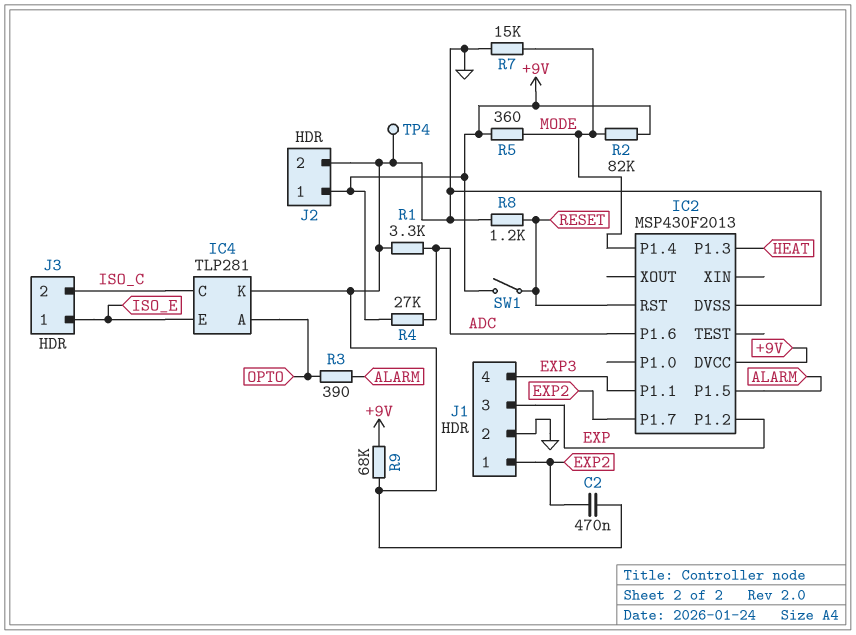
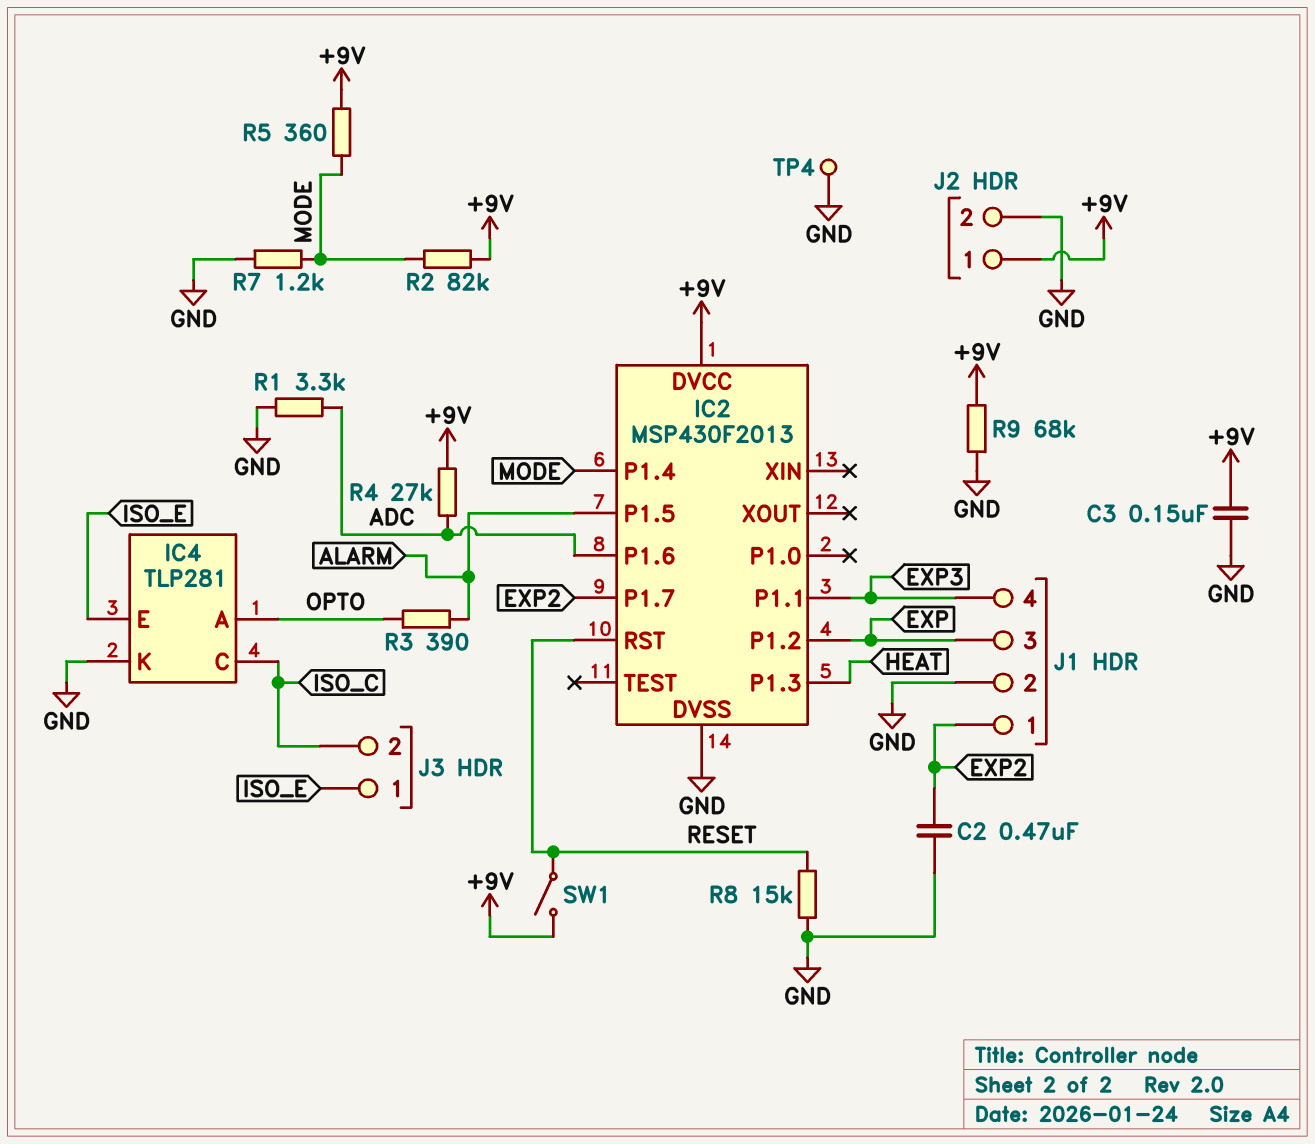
C3: none -> 150nF (+9V, GND)
R7: 15k (GND, MODE) -> 1.2k (GND, MODE)
R8: 1.2k (GND, RESET) -> 15k (GND, RESET)

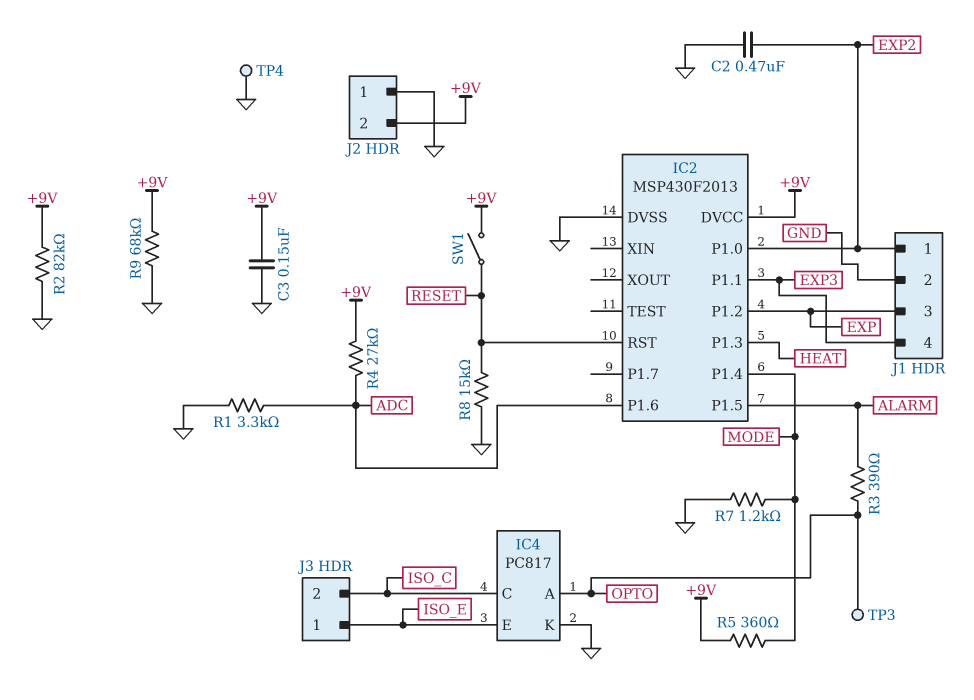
IC2 pin P1.0: none -> EXP2
IC2 pin P1.7: EXP2 -> none
IC4: TLP281 -> PC817
J2 pin 1: +9V -> GND
J2 pin 2: GND -> +9V
R2: 82k (+9V, MODE) -> 82k (+9V, GND)
TP3: none -> test point (OPTO)

